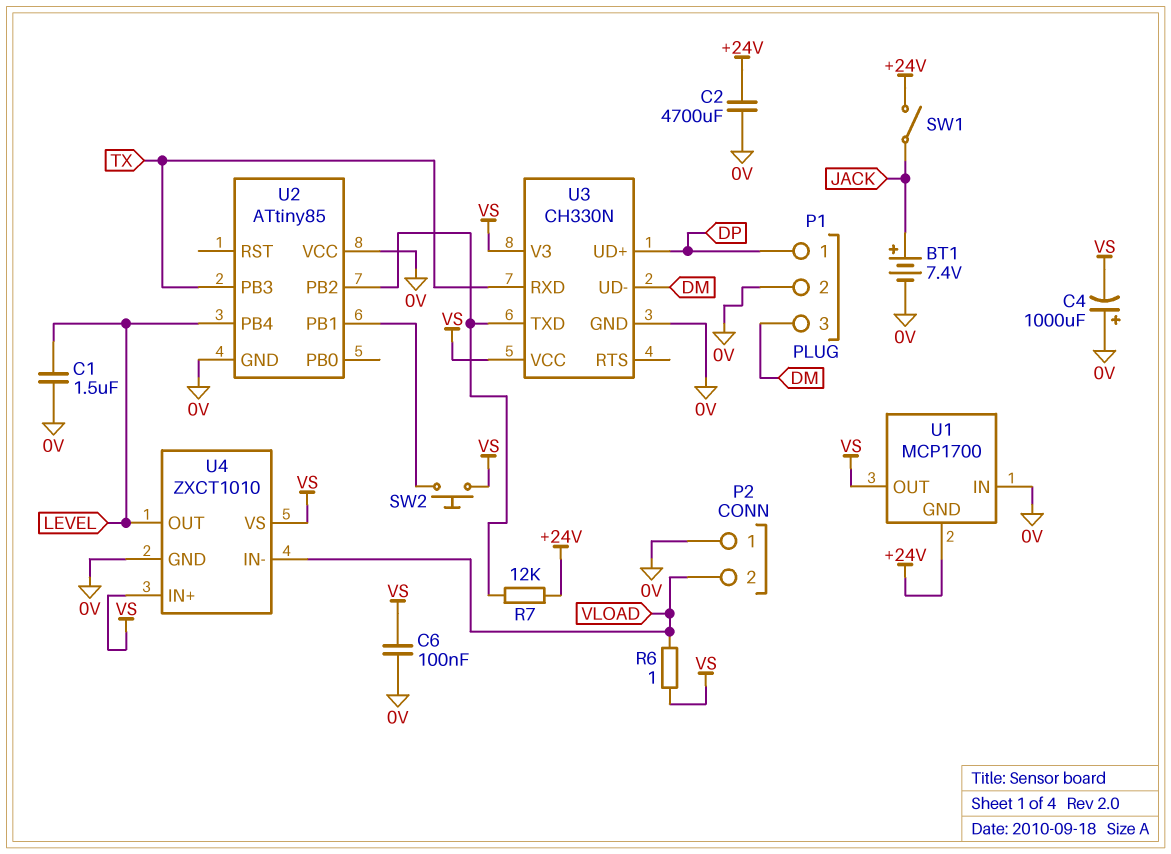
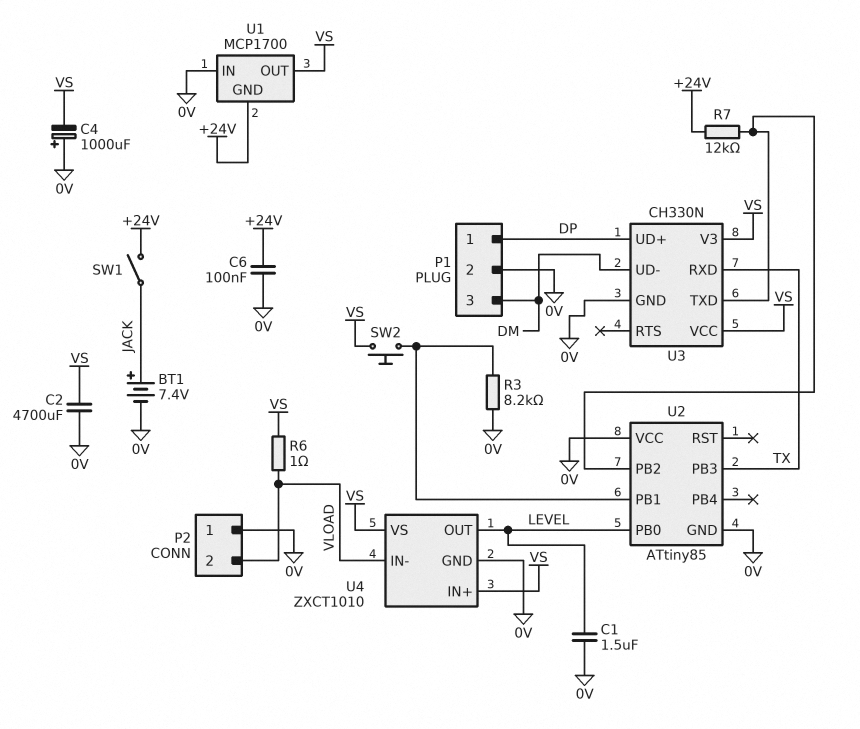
C2: 4700uF (+24V, 0V) -> 4700uF (0V, VS)
C6: 100nF (0V, VS) -> 100nF (+24V, 0V)
R3: none -> 8.2k (0V, U2/PB1)
U2 pin PB0: none -> LEVEL
U2 pin PB4: LEVEL -> none

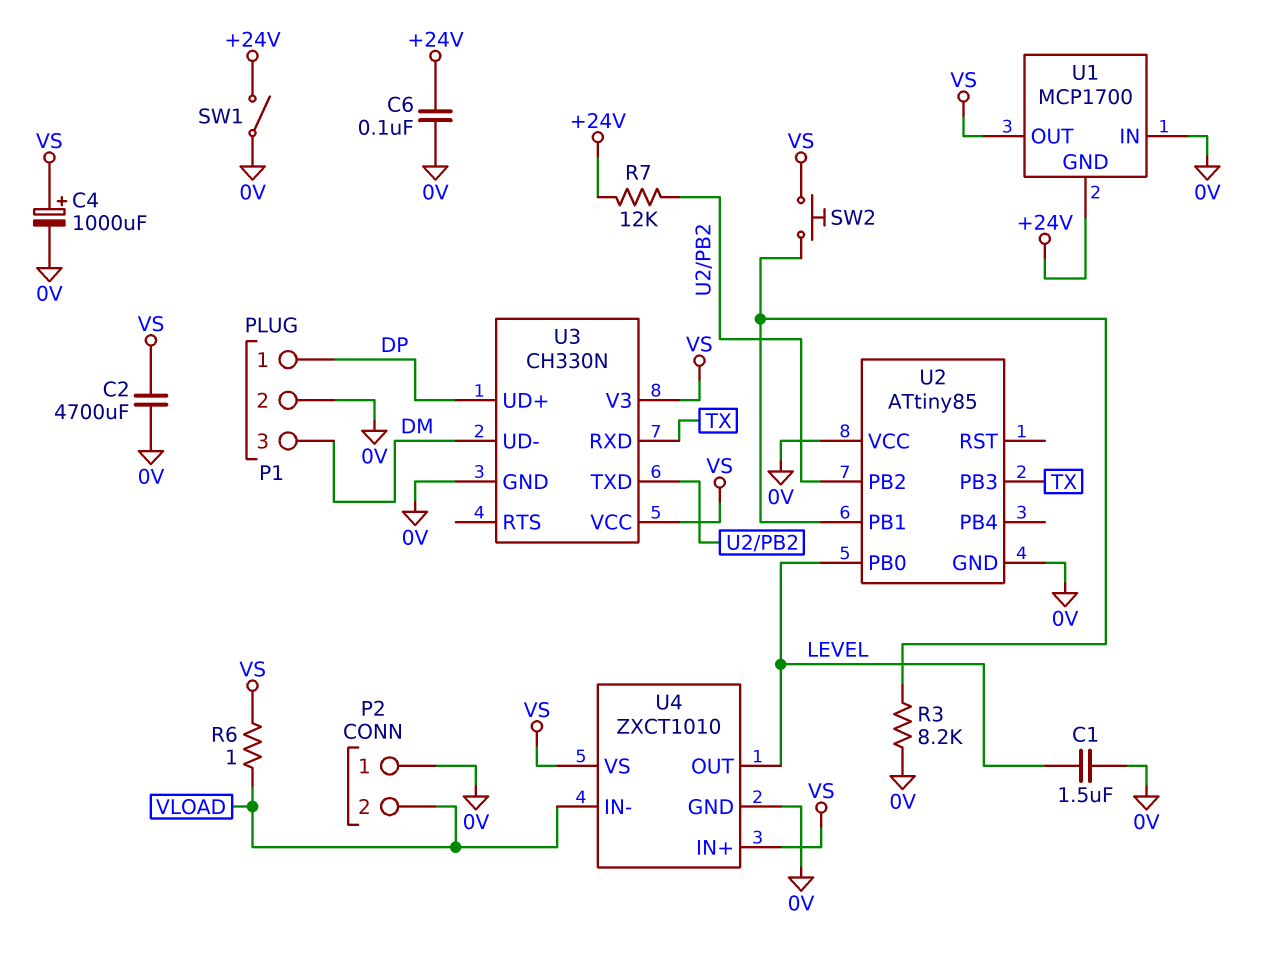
BT1: 7.4V (plus JACK, minus 0V) -> none
C4: 1000uF (plus 0V, minus VS) -> 1000uF (plus VS, minus 0V)
SW1: switch (+24V, JACK) -> switch (+24V, 0V)

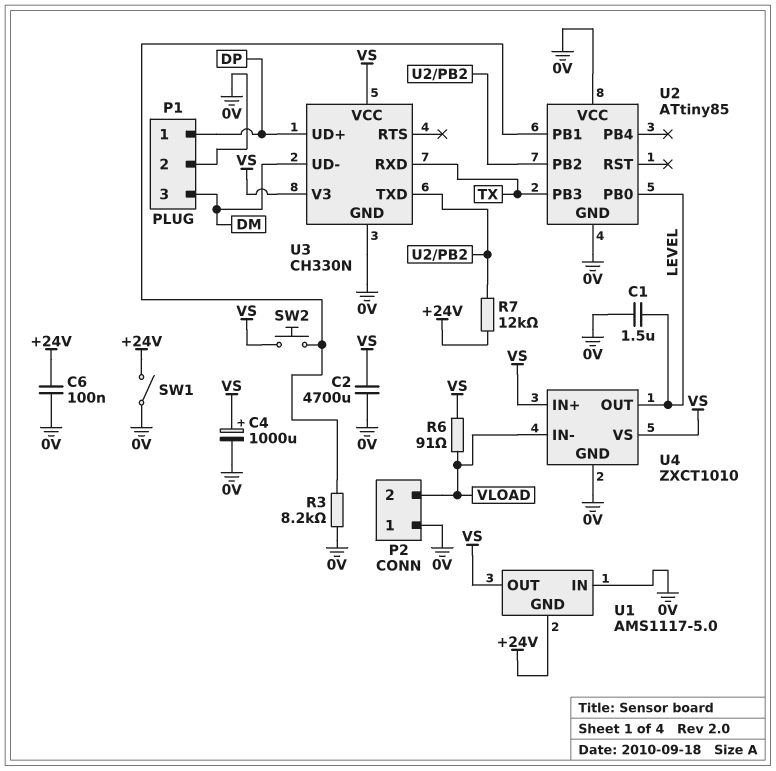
R6: 1 (VLOAD, VS) -> 91 (VLOAD, VS)
U1: MCP1700 -> AMS1117-5.0

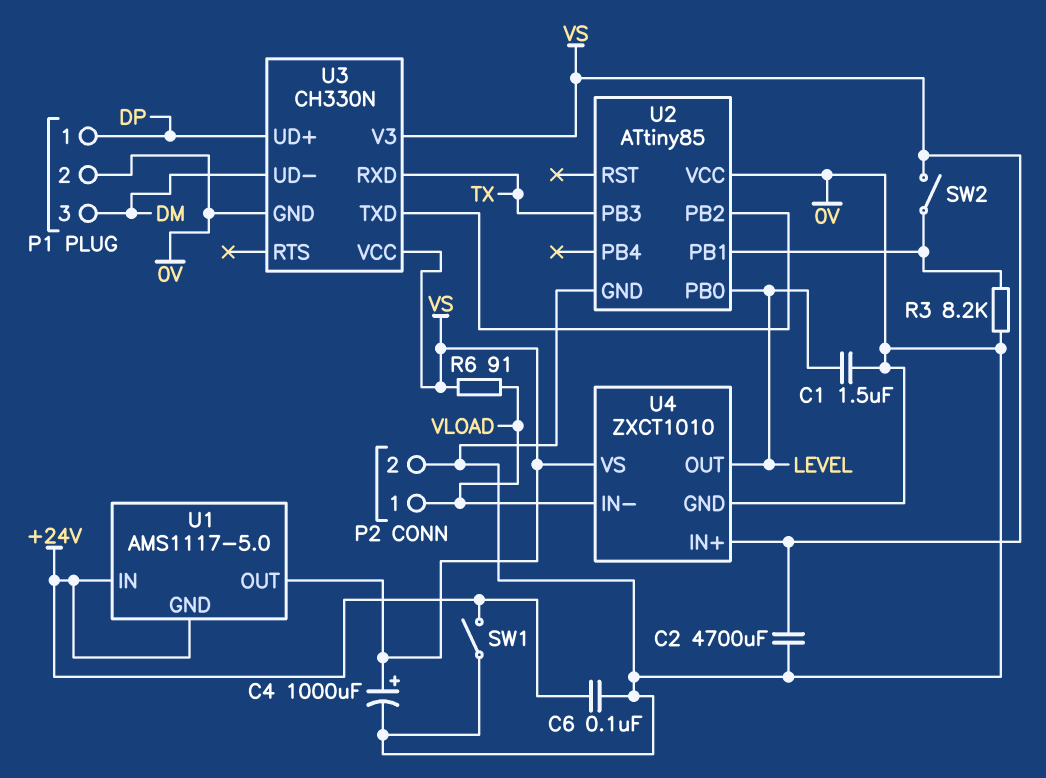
P2 pin 1: 0V -> VLOAD
P2 pin 2: VLOAD -> 0V
R7: 12k (+24V, U2/PB2) -> none
SW2: button (U2/PB1, VS) -> switch (U2/PB1, VS)
U1 pin IN: 0V -> +24V

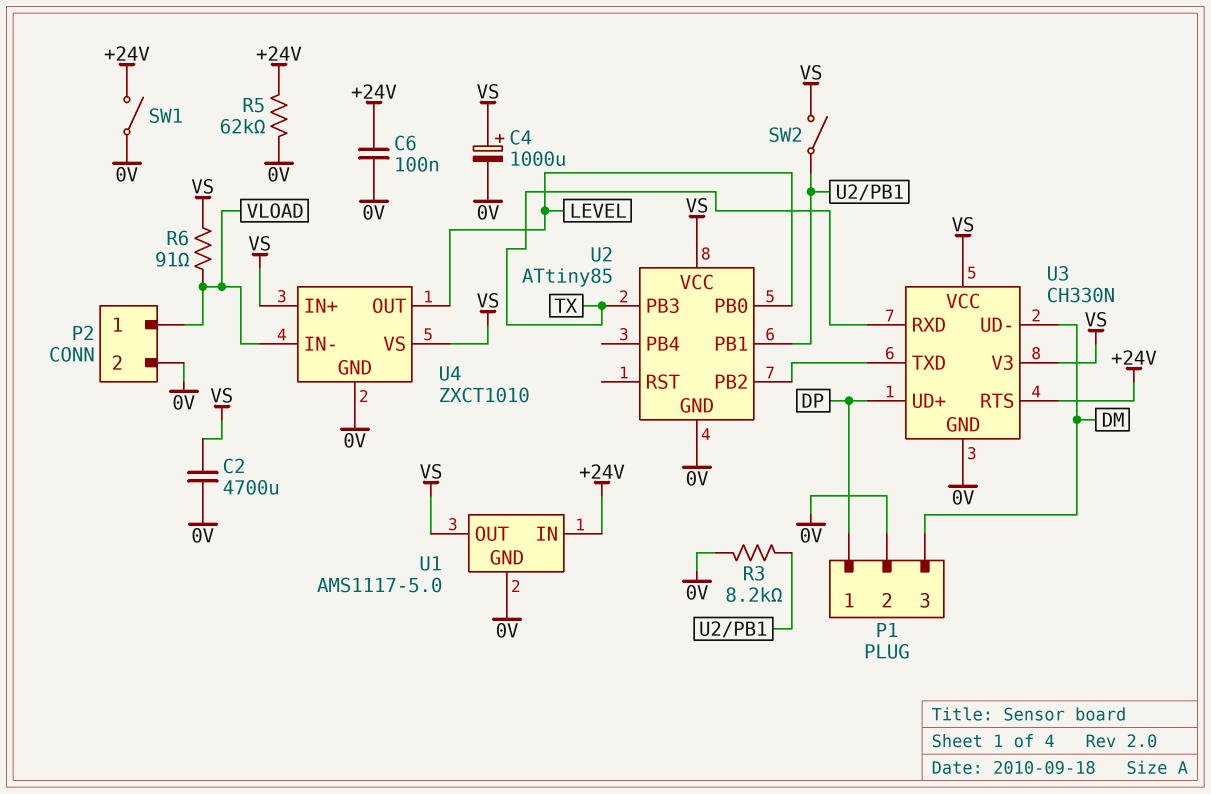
C1: 1.5uF (0V, LEVEL) -> none
R5: none -> 62k (+24V, 0V)
U1 pin GND: +24V -> 0V
U2 pin VCC: 0V -> VS
U3 pin RTS: none -> +24V

